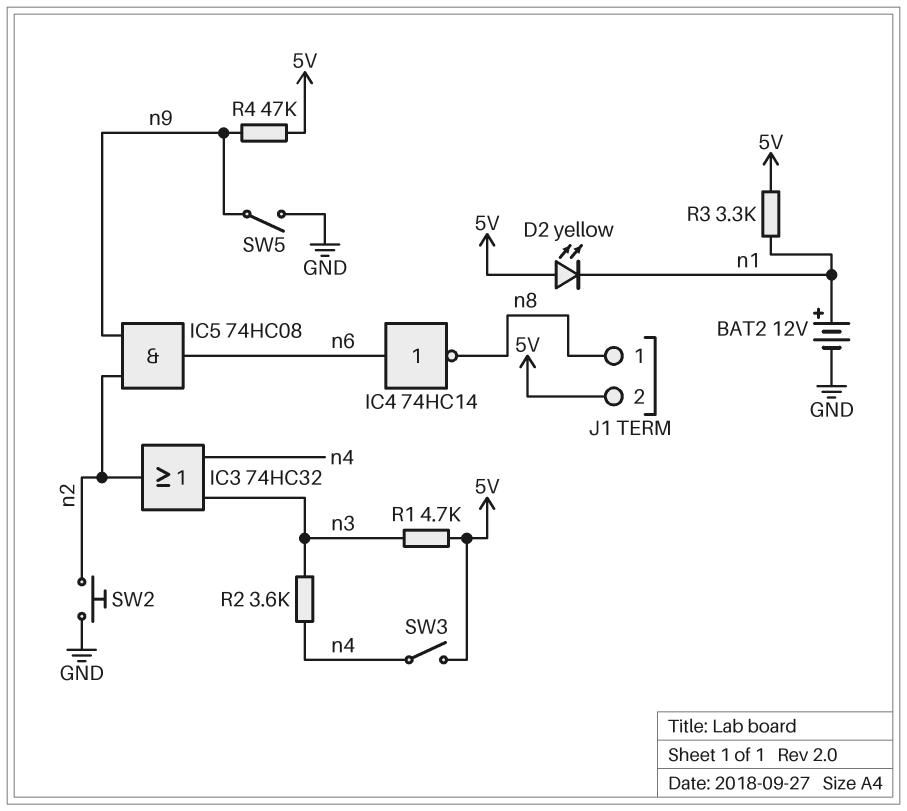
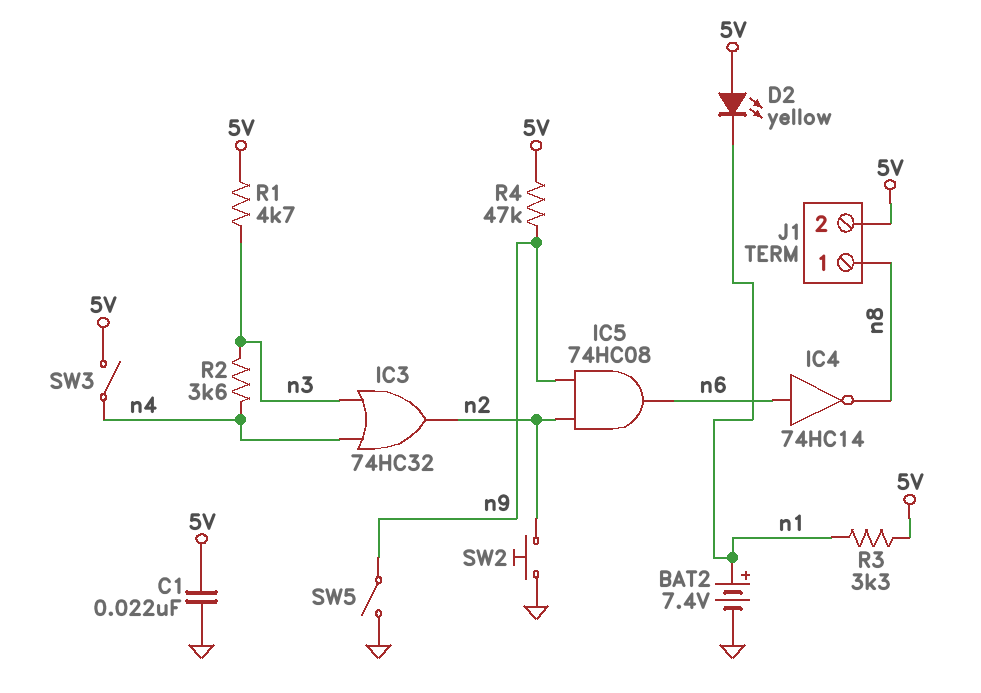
BAT2: 12V (plus n1, minus GND) -> 7.4V (plus n1, minus GND)
C1: none -> 22nF (5V, GND)

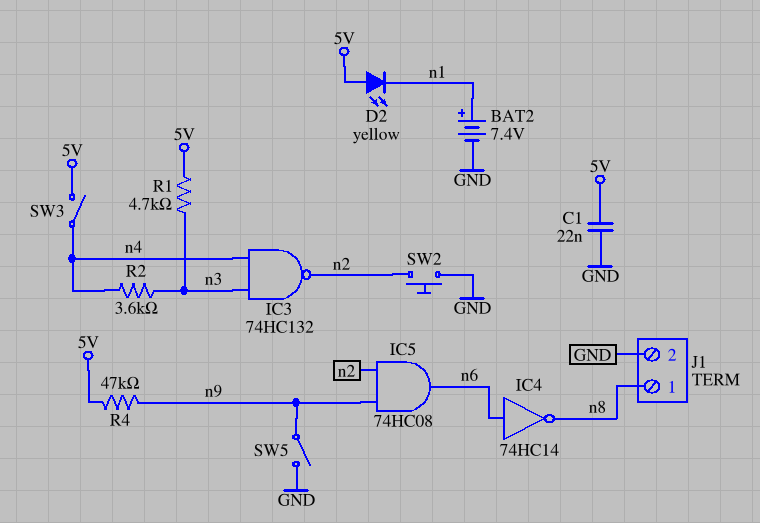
IC3: OR 74HC32 (in n3, in n4, out n2) -> NAND 74HC132 (in n3, in n4, out n2)
J1 pin 2: 5V -> GND
R3: 3.3k (5V, n1) -> none

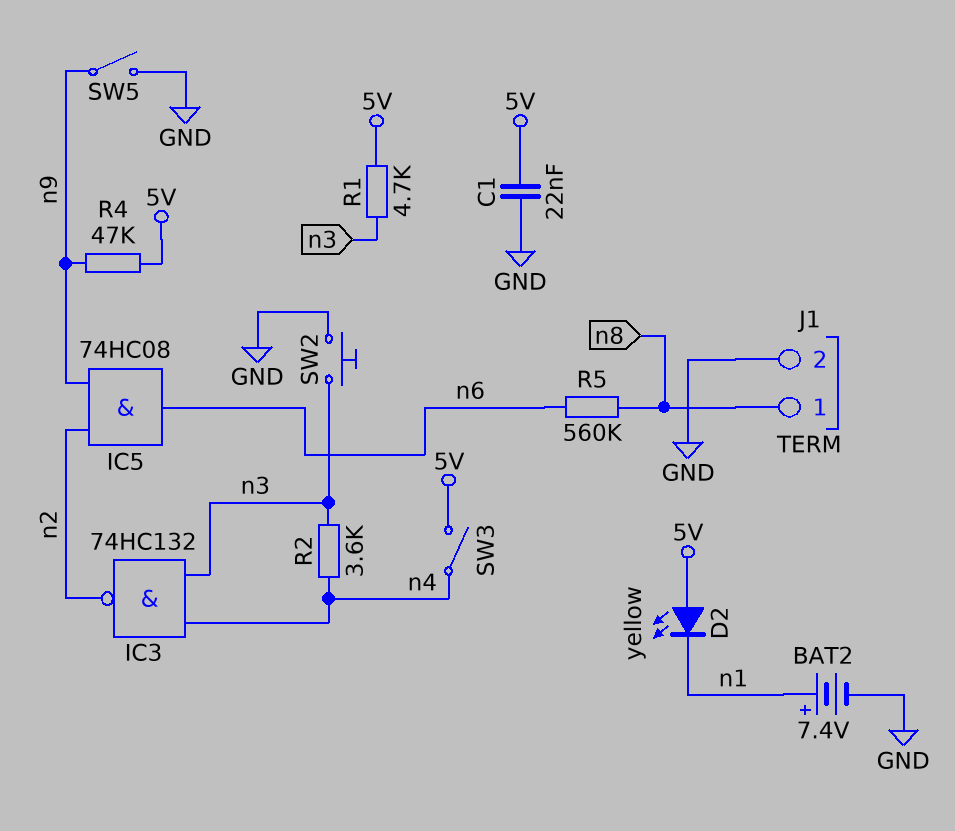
IC4: NOT 74HC14 (in n6, out n8) -> none
R5: none -> 560k (n6, n8)
SW2: button (GND, n2) -> button (GND, n3)

